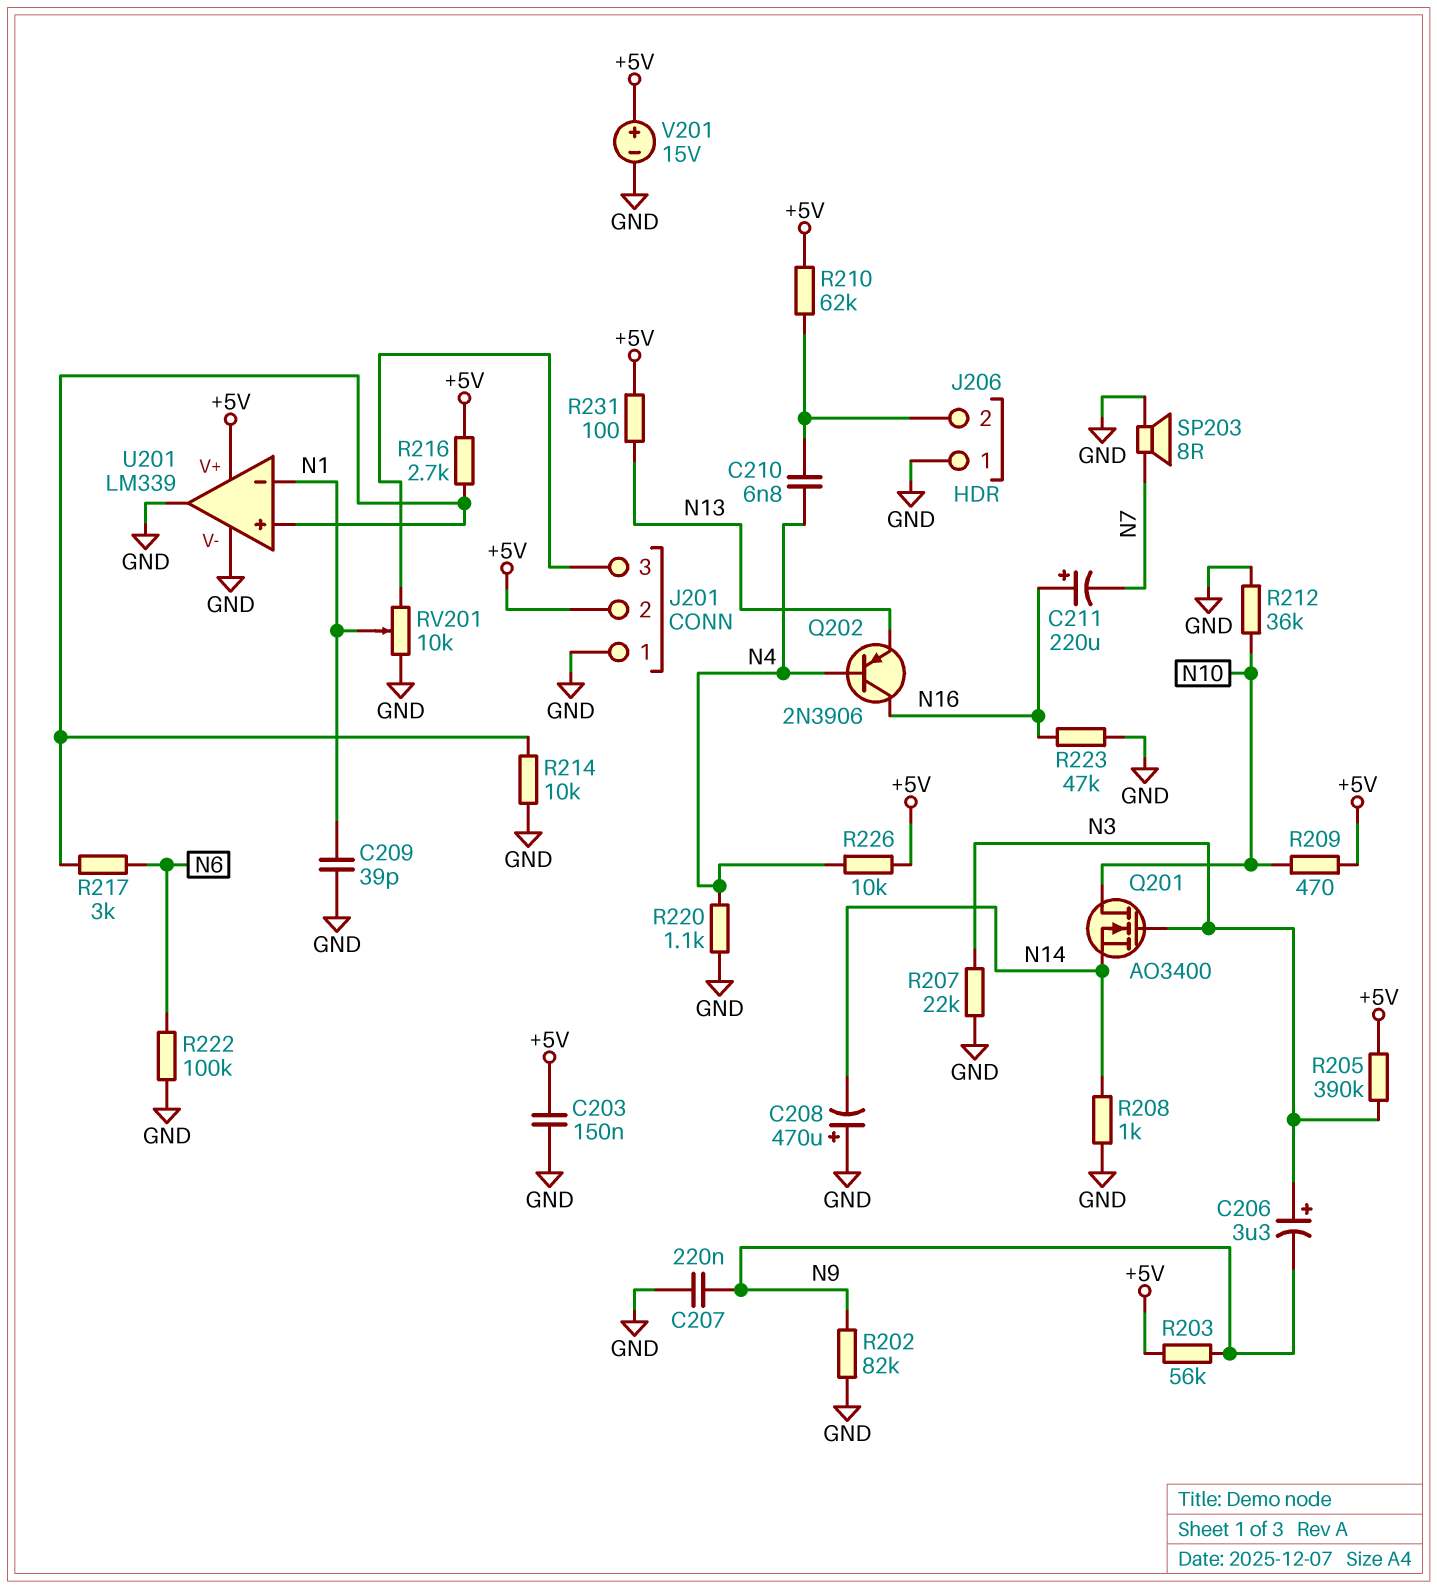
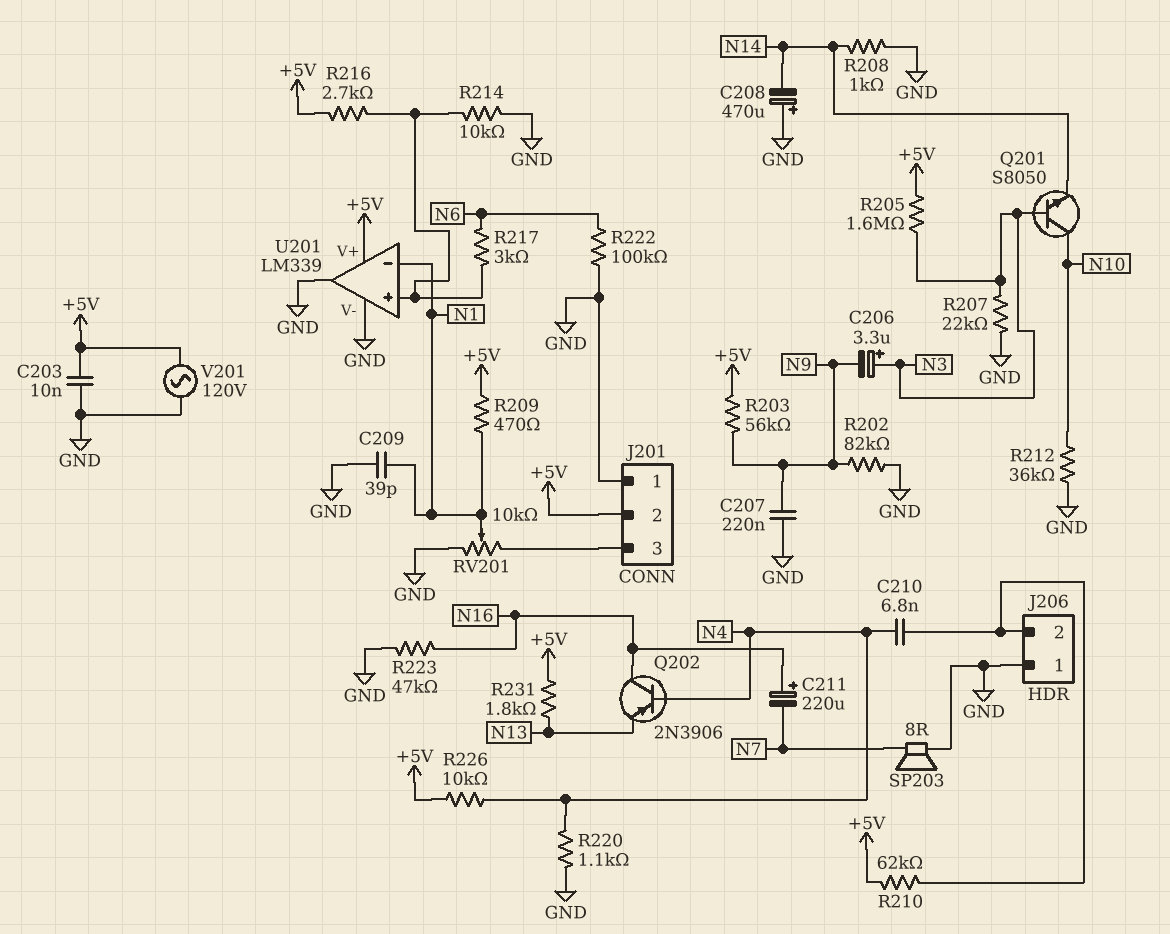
C203: 150nF (+5V, GND) -> 10nF (+5V, GND)
Q201: NMOS AO3400 (G N3, D N10, S N14) -> NPN S8050 (B N3, C N10, E N14)
R205: 390k (+5V, N3) -> 1.6M (+5V, N3)
R209: 470 (+5V, N10) -> 470 (+5V, N1)
R231: 100 (+5V, N13) -> 1.8k (+5V, N13)
V201: 15V (plus +5V, minus GND) -> AC 120V (+5V, GND)

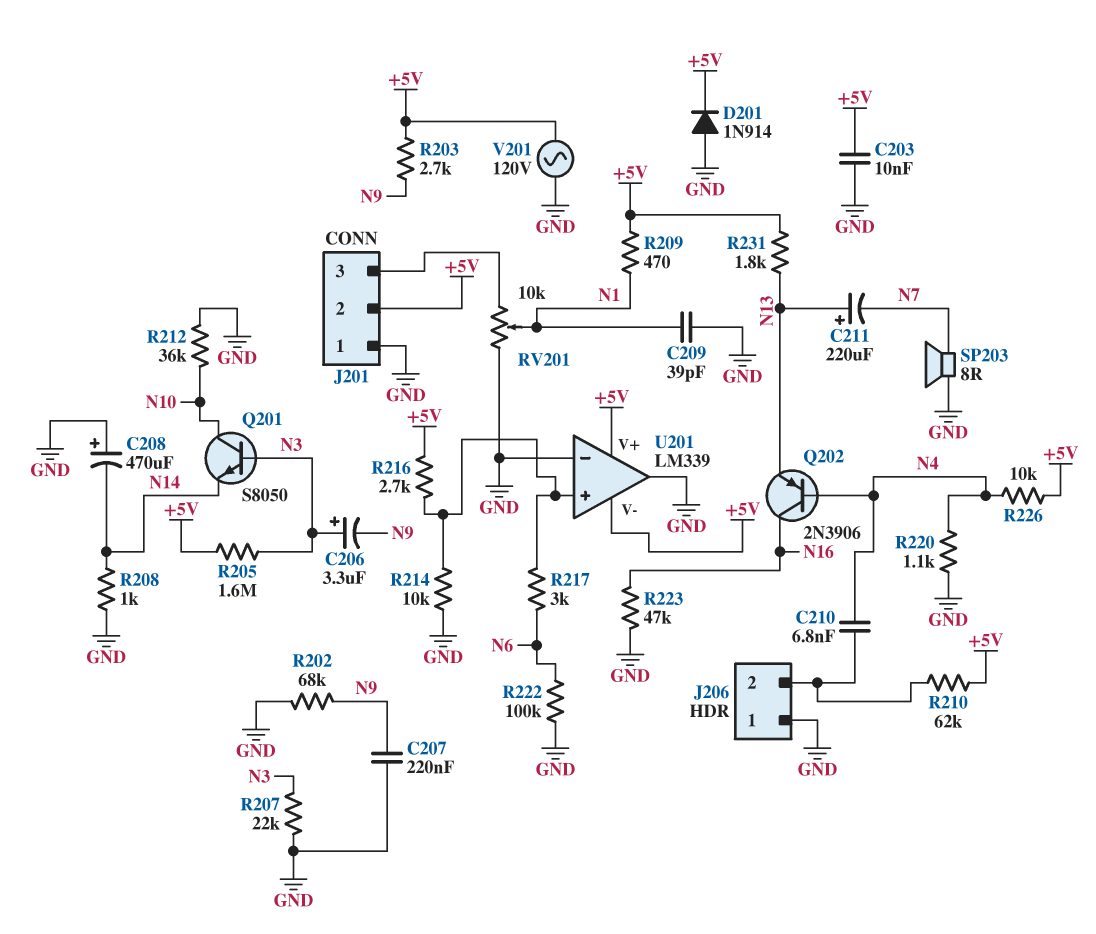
C211: 220uF (plus N16, minus N7) -> 220uF (plus N13, minus N7)
D201: none -> diode 1N914 (A GND, K +5V)
R202: 82k (GND, N9) -> 68k (GND, N9)
R203: 56k (+5V, N9) -> 2.7k (+5V, N9)
U201 pin V-: GND -> +5V
U201 pin in-: N1 -> GND

